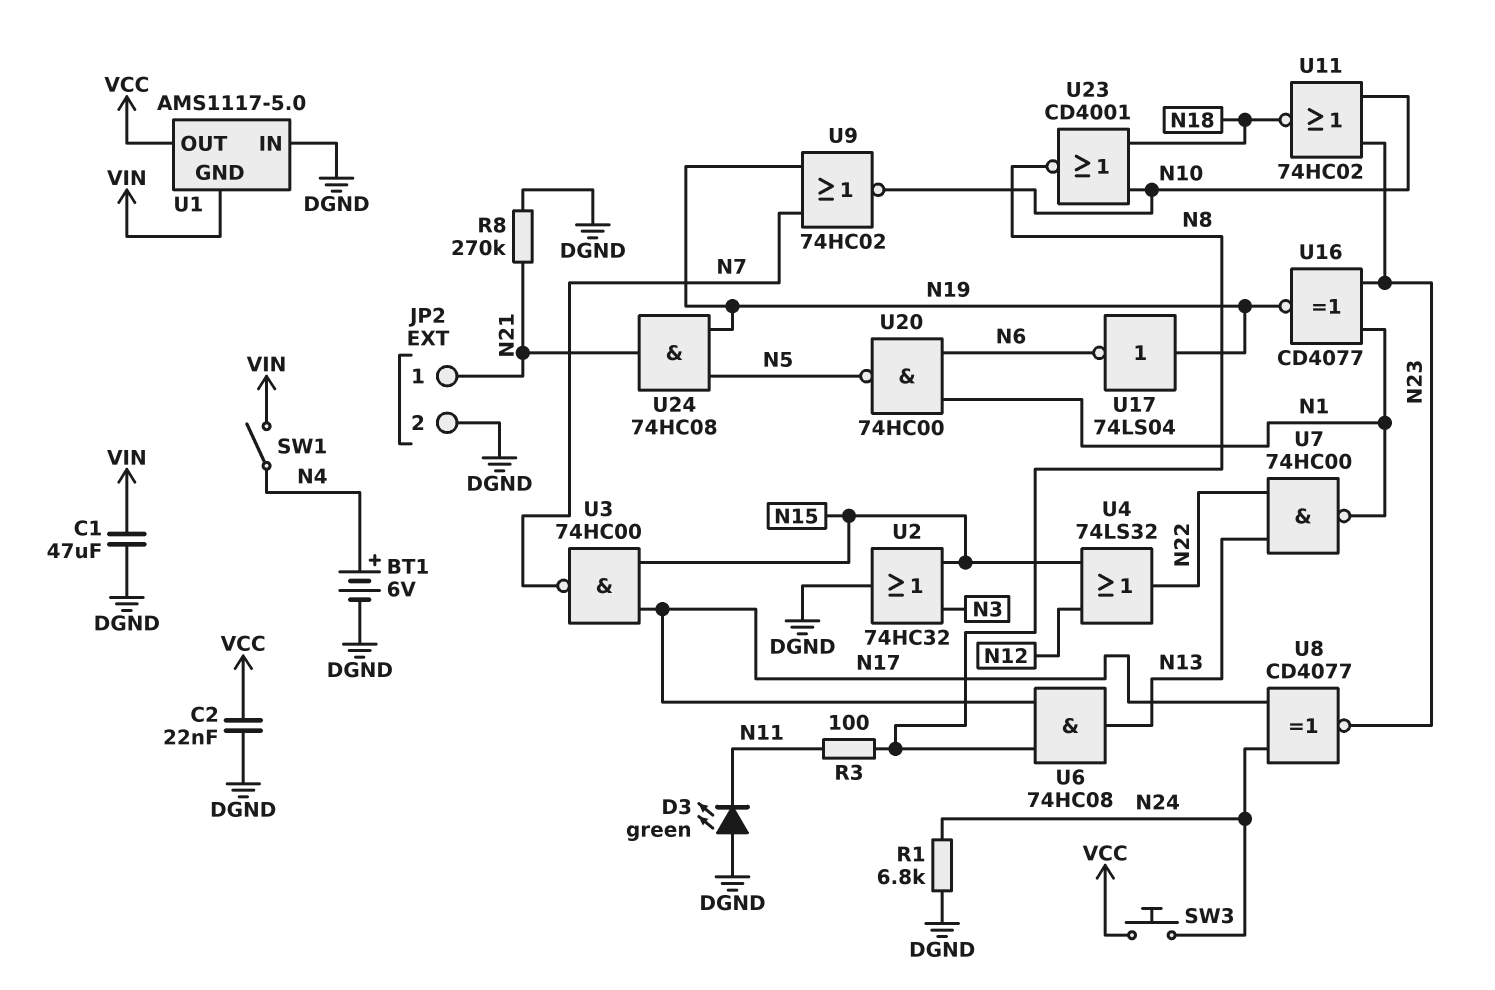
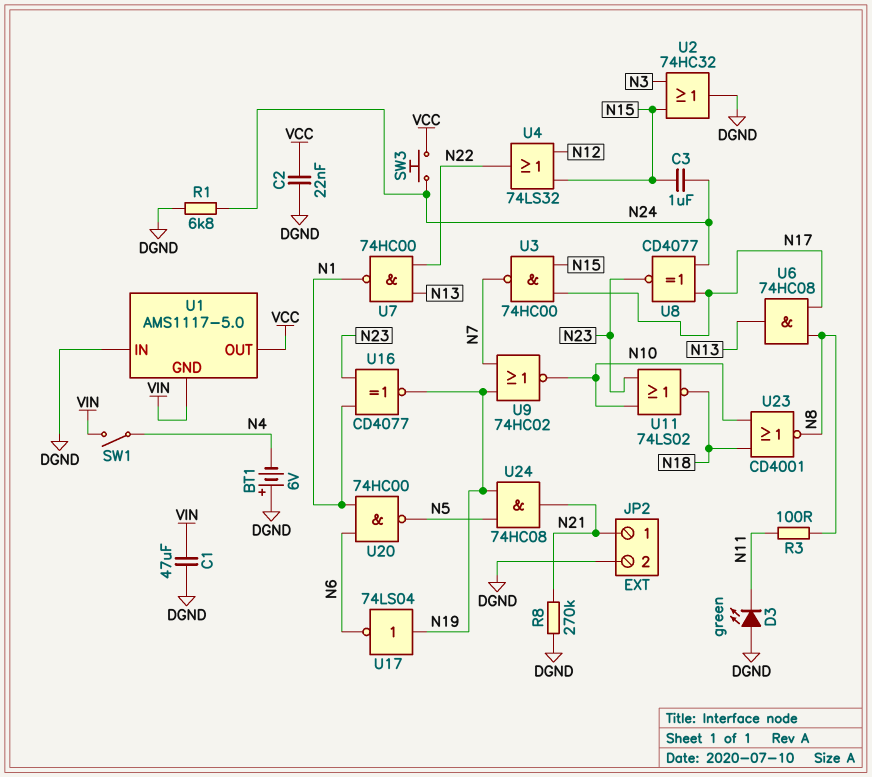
BT1: 6V (plus N4, minus DGND) -> 6V (plus DGND, minus N4)
C3: none -> 1uF (N15, N24)
U11: NOR 74HC02 (in N10, in N23, out N18) -> NOR 74LS02 (in N10, in N23, out N18)

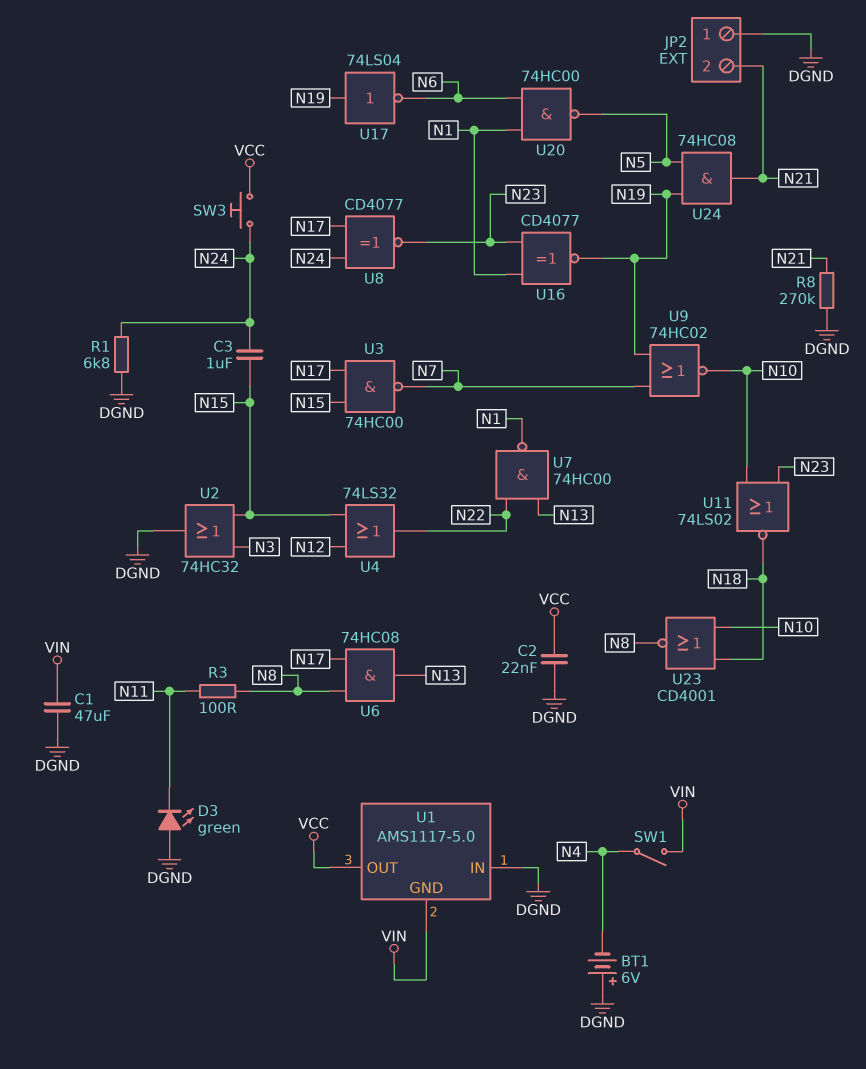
JP2 pin 1: N21 -> DGND
JP2 pin 2: DGND -> N21

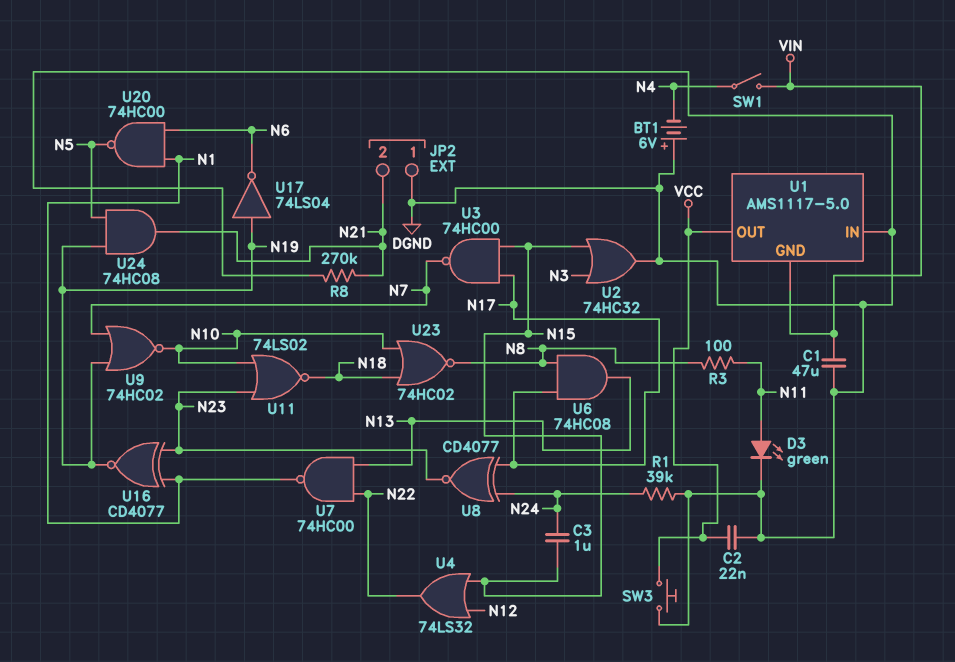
D3: LED green (A DGND, K N11) -> LED green (A N11, K DGND)
R1: 6.8k (DGND, N24) -> 39k (DGND, N24)
SW3: button (N24, VCC) -> button (DGND, VCC)
U23: NOR CD4001 (in N10, in N18, out N8) -> NOR 74HC02 (in N10, in N18, out N8)

